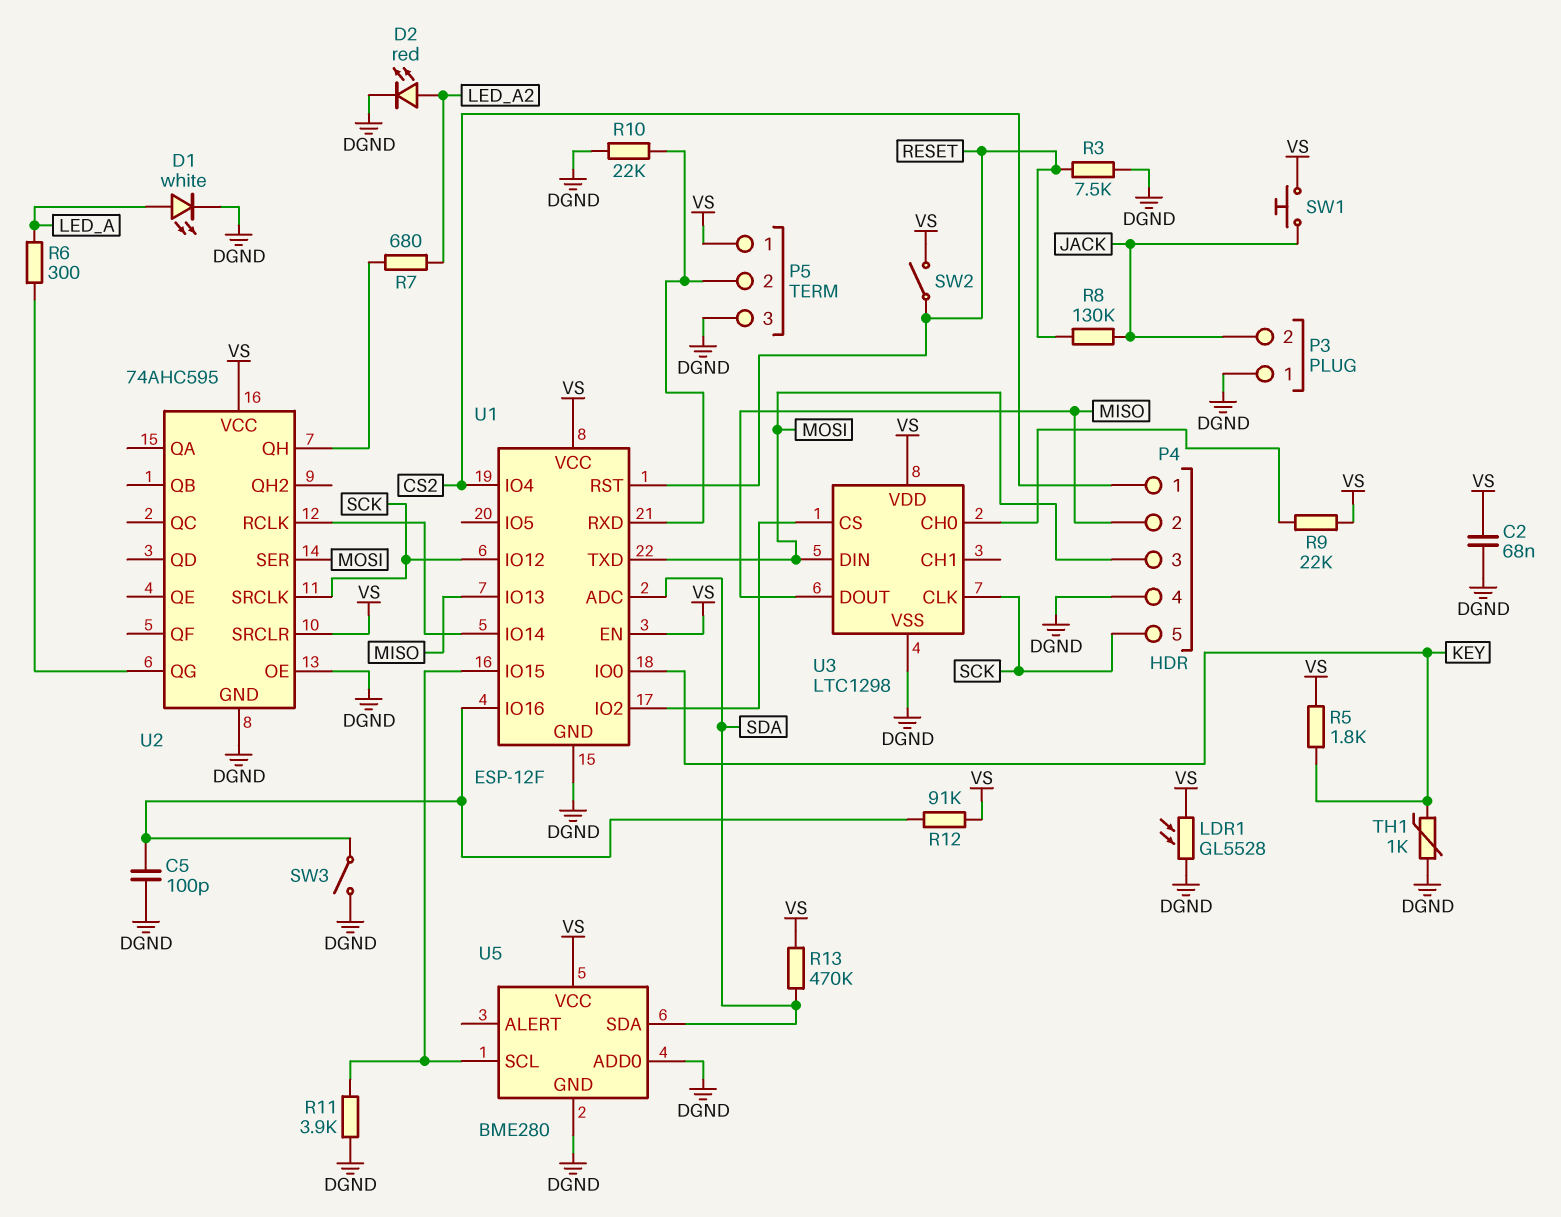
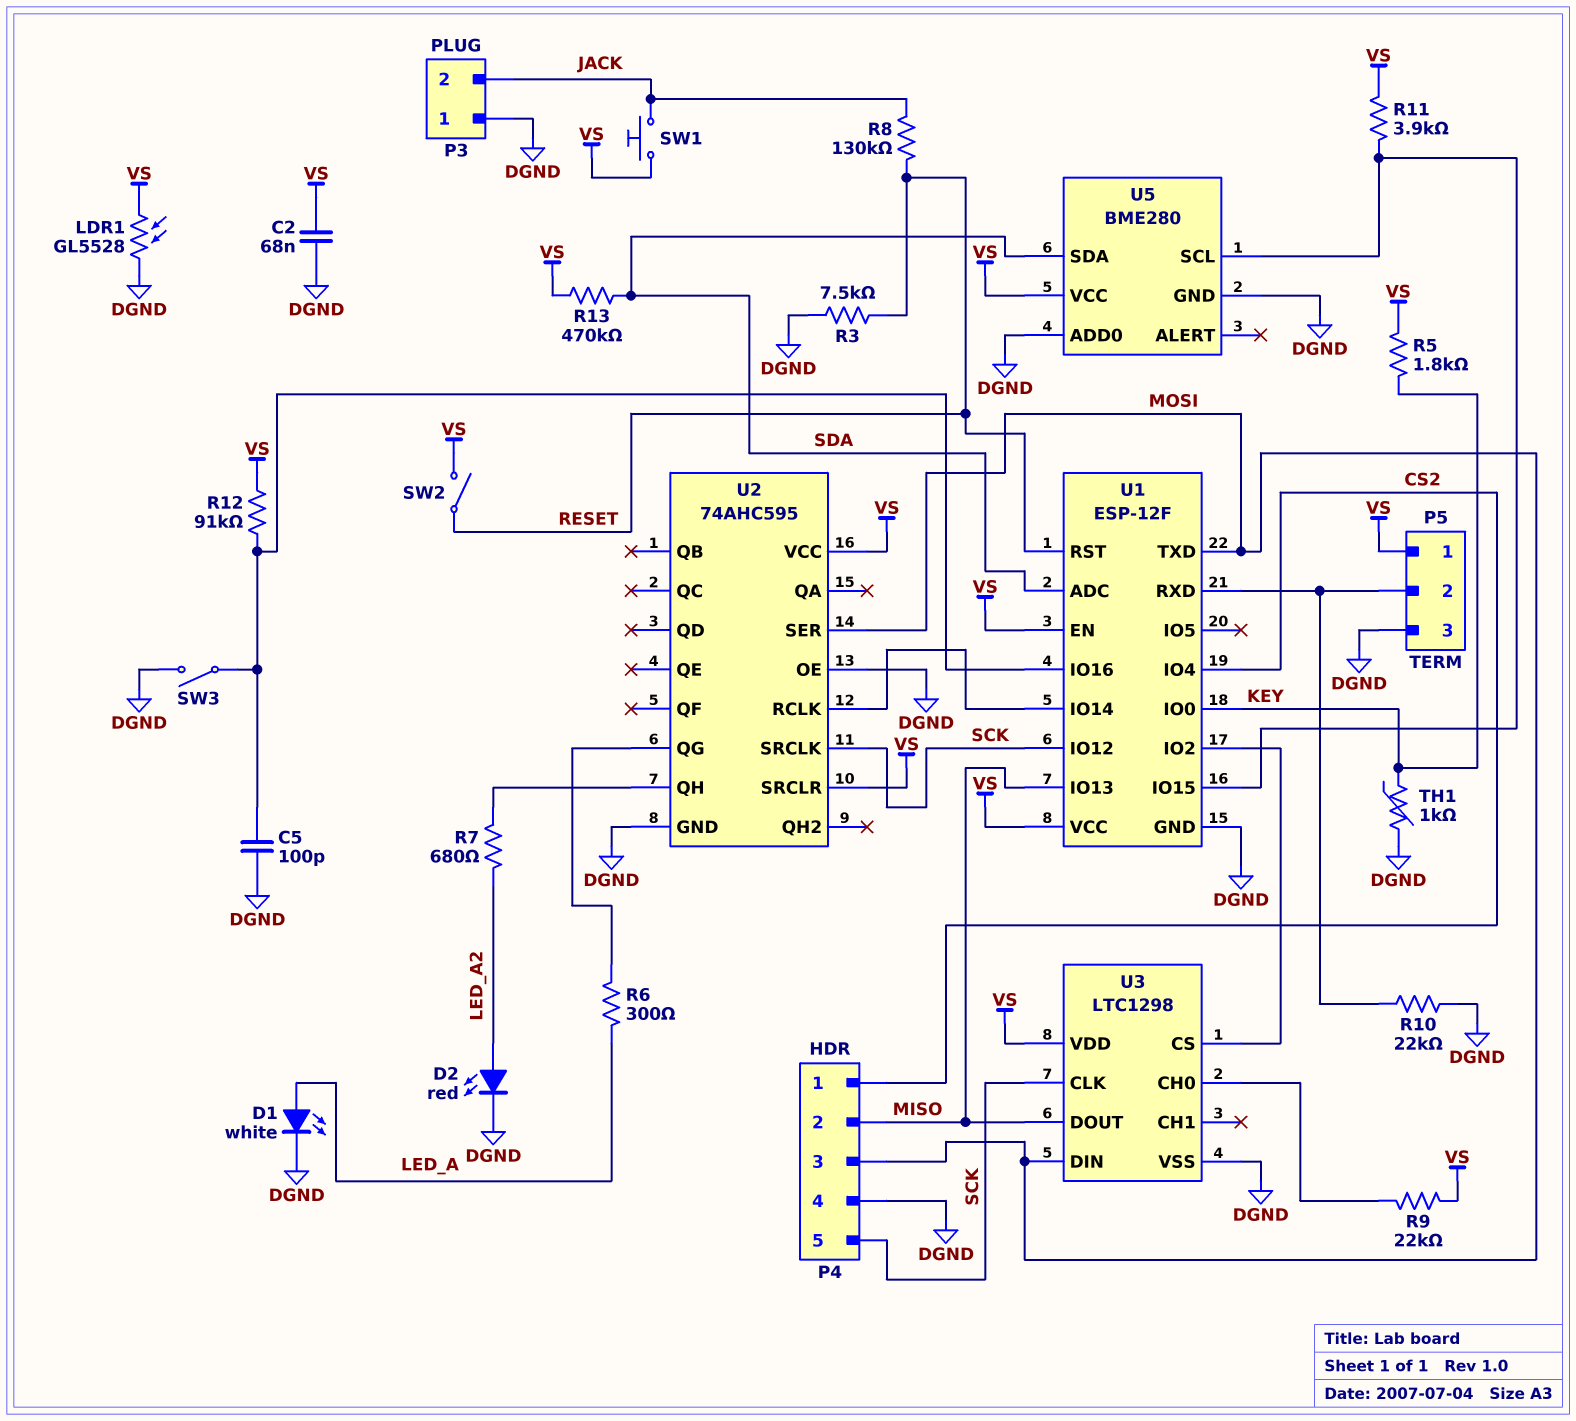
R11: 3.9k (DGND, U1/IO15) -> 3.9k (U1/IO15, VS)

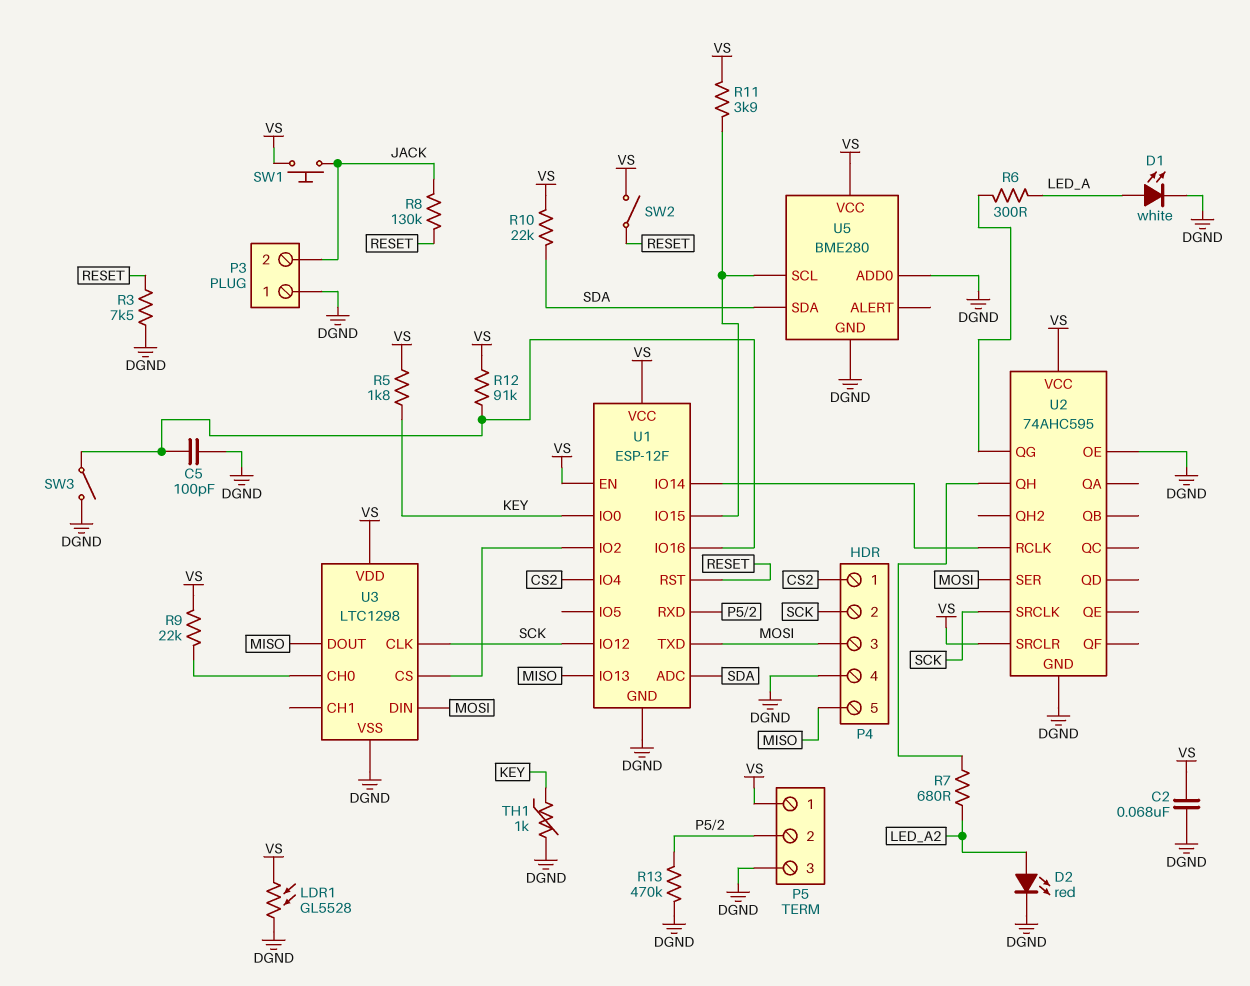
P4 pin 2: MISO -> SCK
P4 pin 5: SCK -> MISO
R10: 22k (DGND, P5/2) -> 22k (SDA, VS)
R13: 470k (SDA, VS) -> 470k (DGND, P5/2)

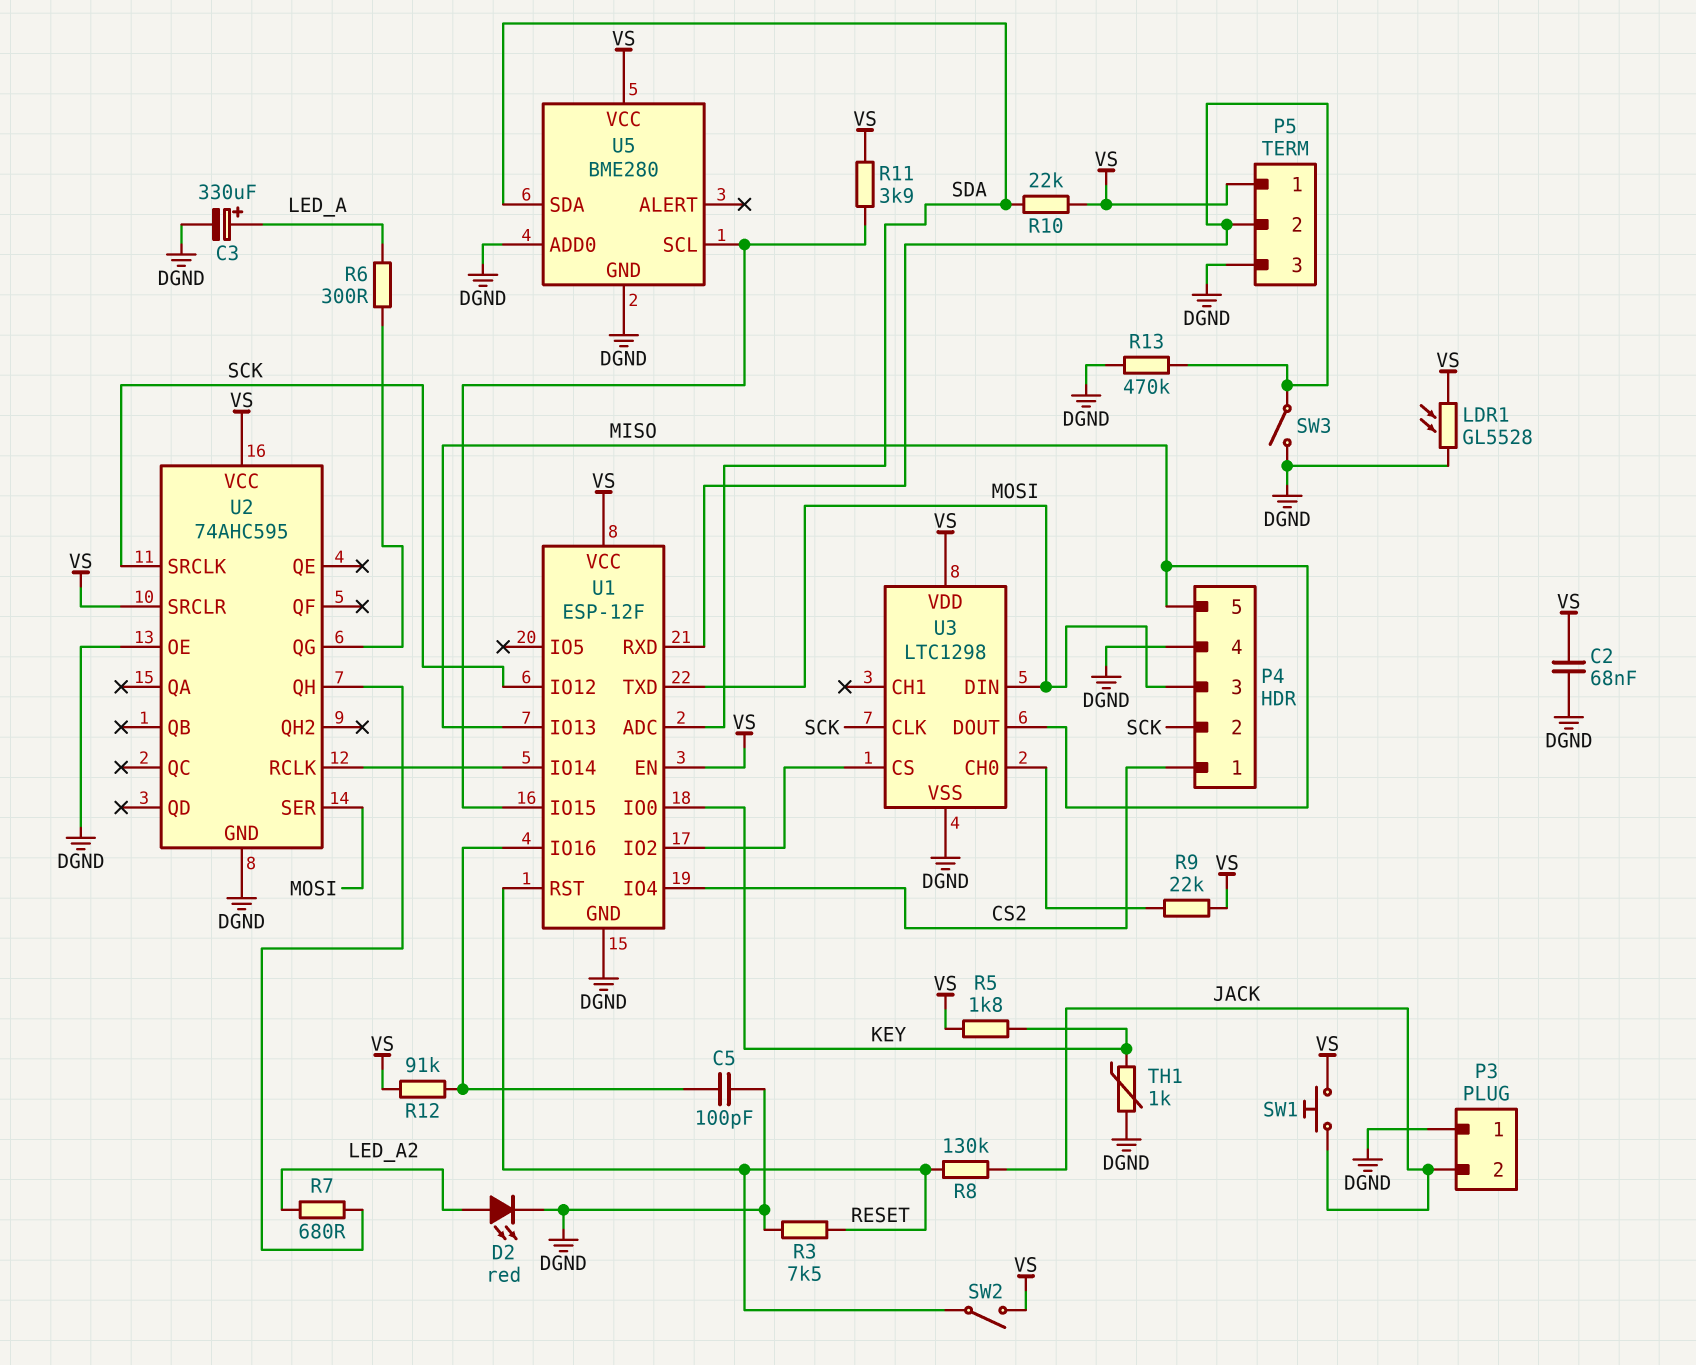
C3: none -> 330uF (plus LED_A, minus DGND)
D1: LED white (A LED_A, K DGND) -> none
SW3: switch (DGND, U1/IO16) -> switch (DGND, P5/2)

